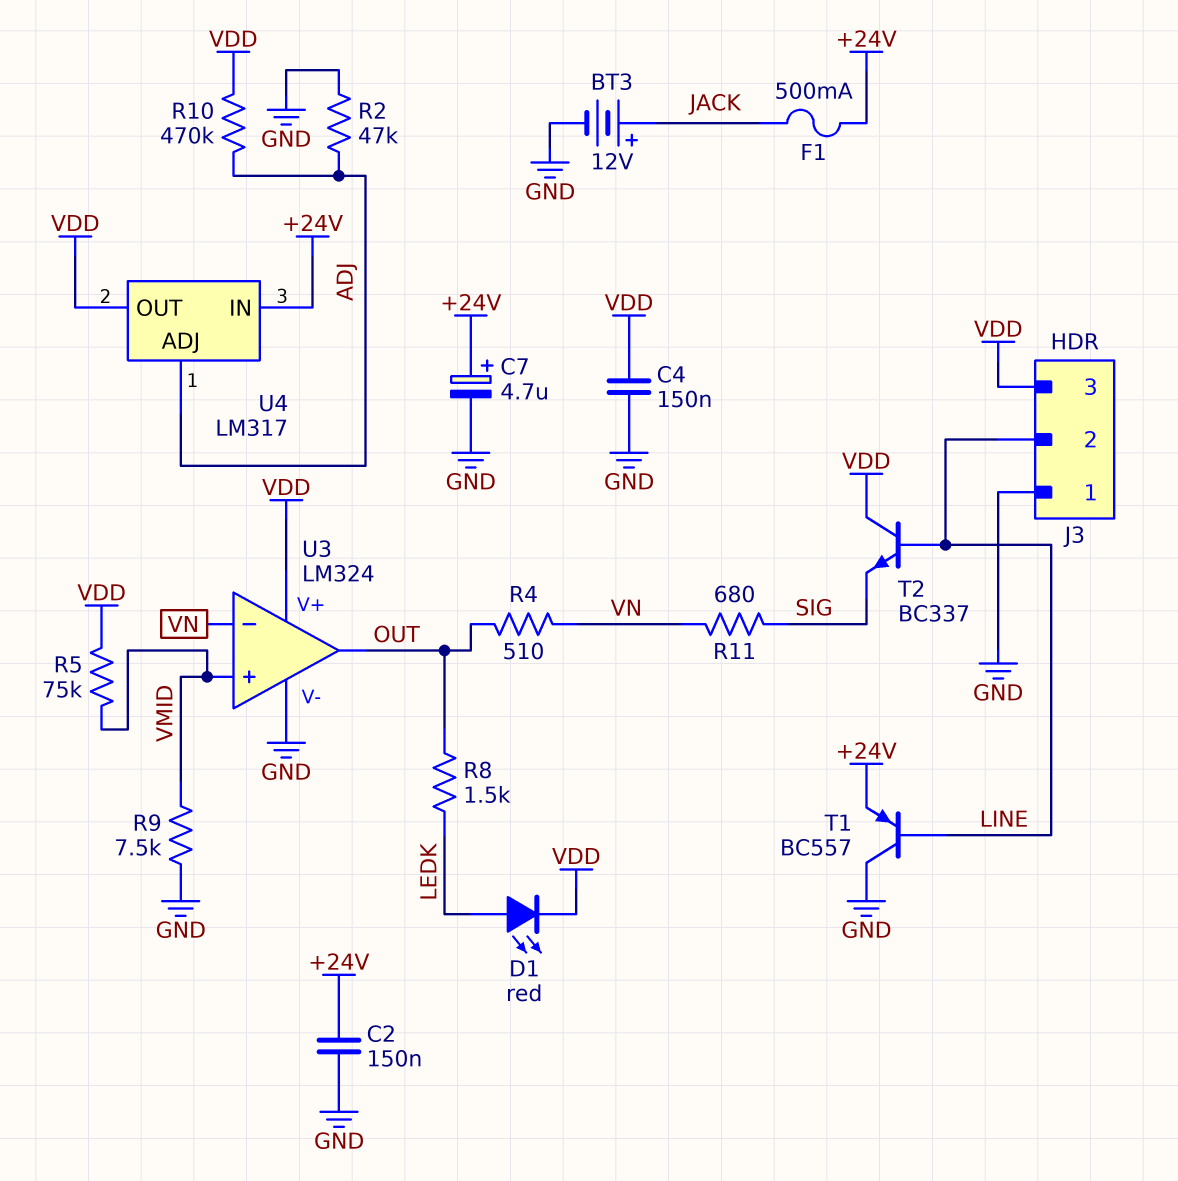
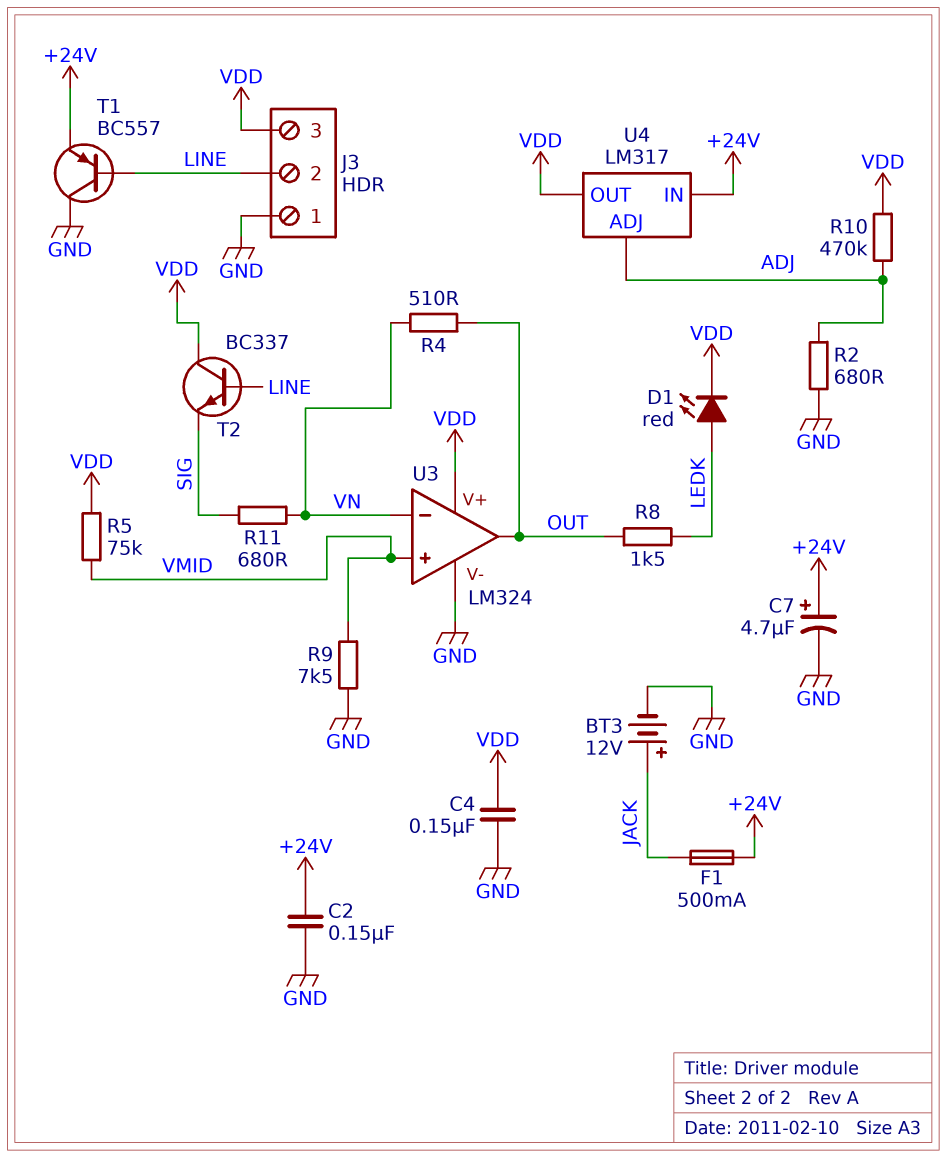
R2: 47k (ADJ, GND) -> 680 (ADJ, GND)

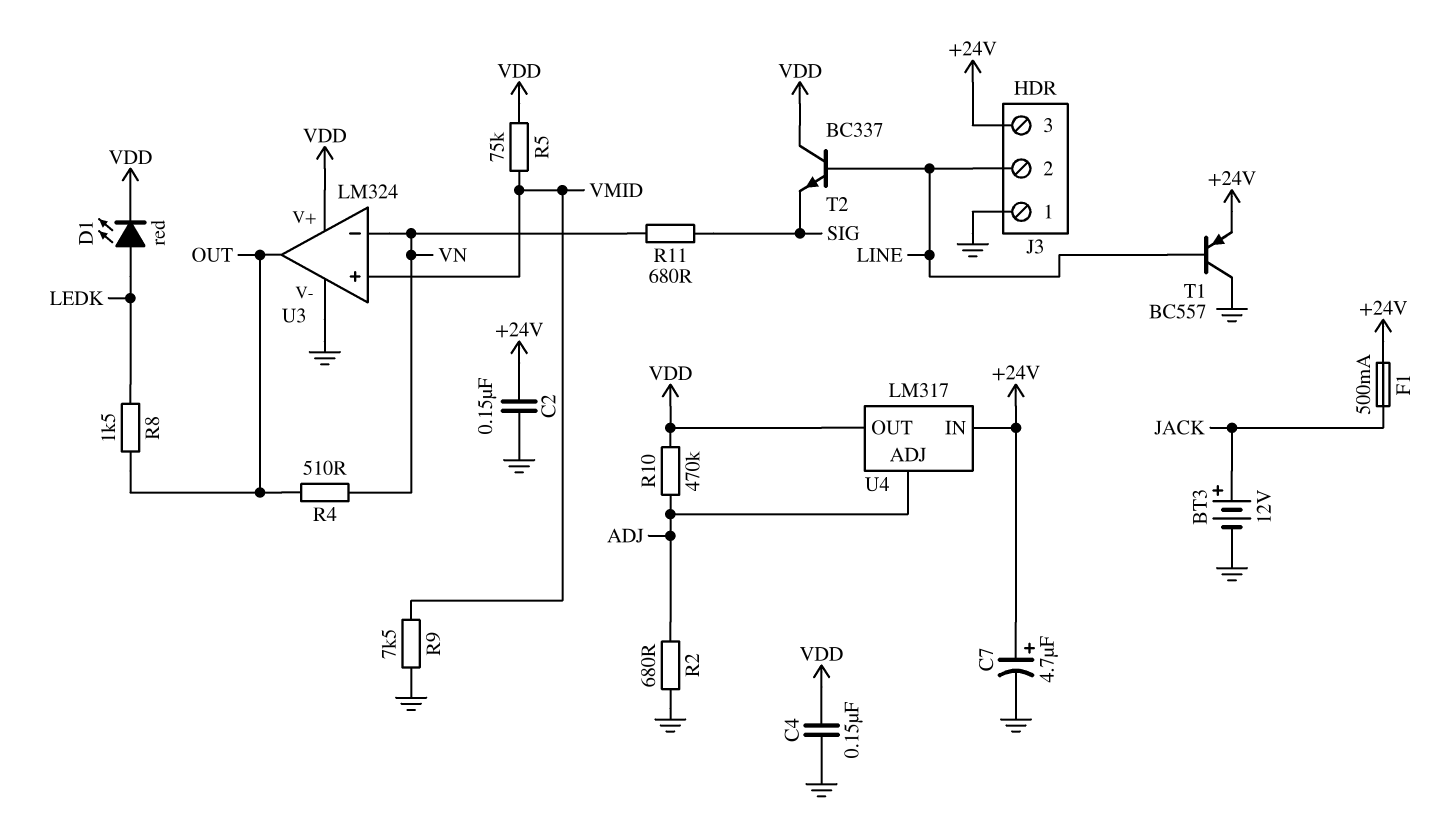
J3 pin 3: VDD -> +24V

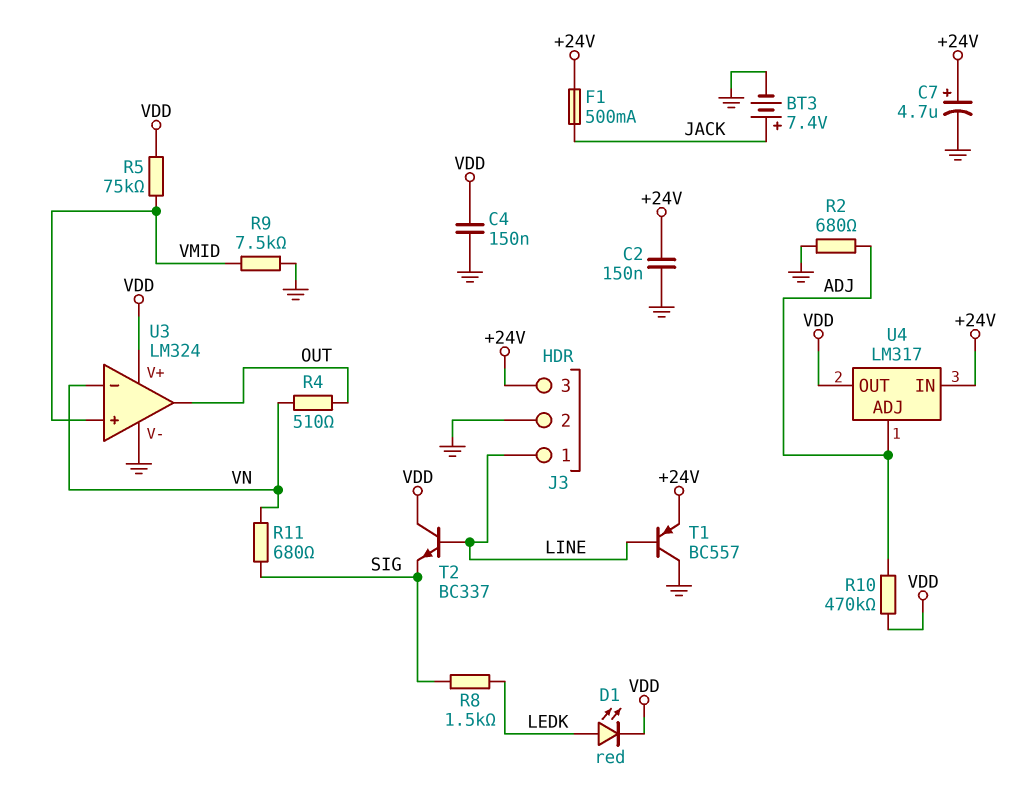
BT3: 12V (plus JACK, minus GND) -> 7.4V (plus JACK, minus GND)
J3 pin 1: GND -> LINE
J3 pin 2: LINE -> GND
R8: 1.5k (LEDK, OUT) -> 1.5k (LEDK, SIG)

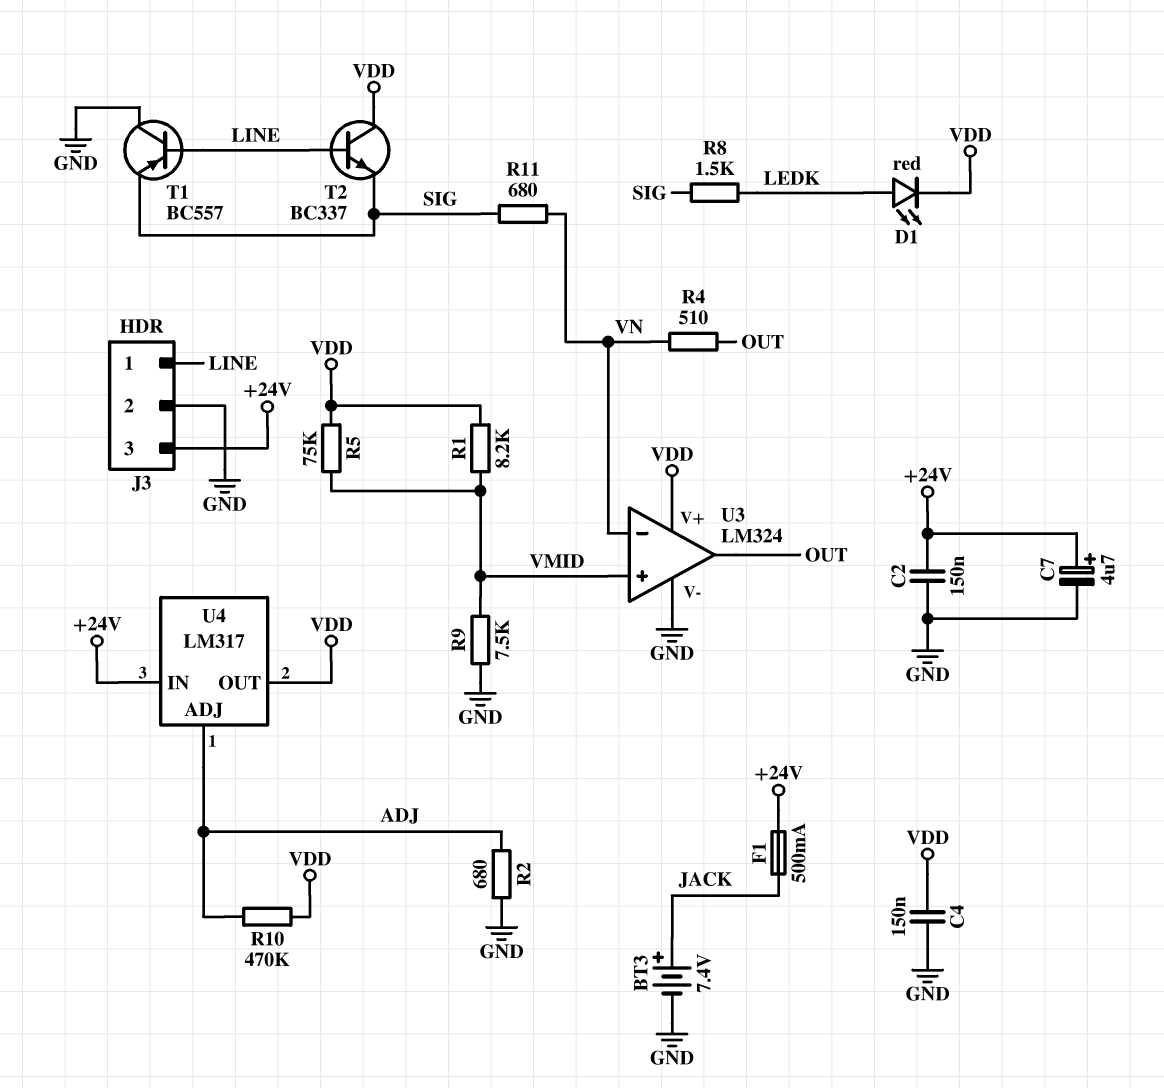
R1: none -> 8.2k (VDD, VMID)
T1: PNP BC557 (B LINE, C GND, E +24V) -> PNP BC557 (B LINE, C GND, E SIG)

